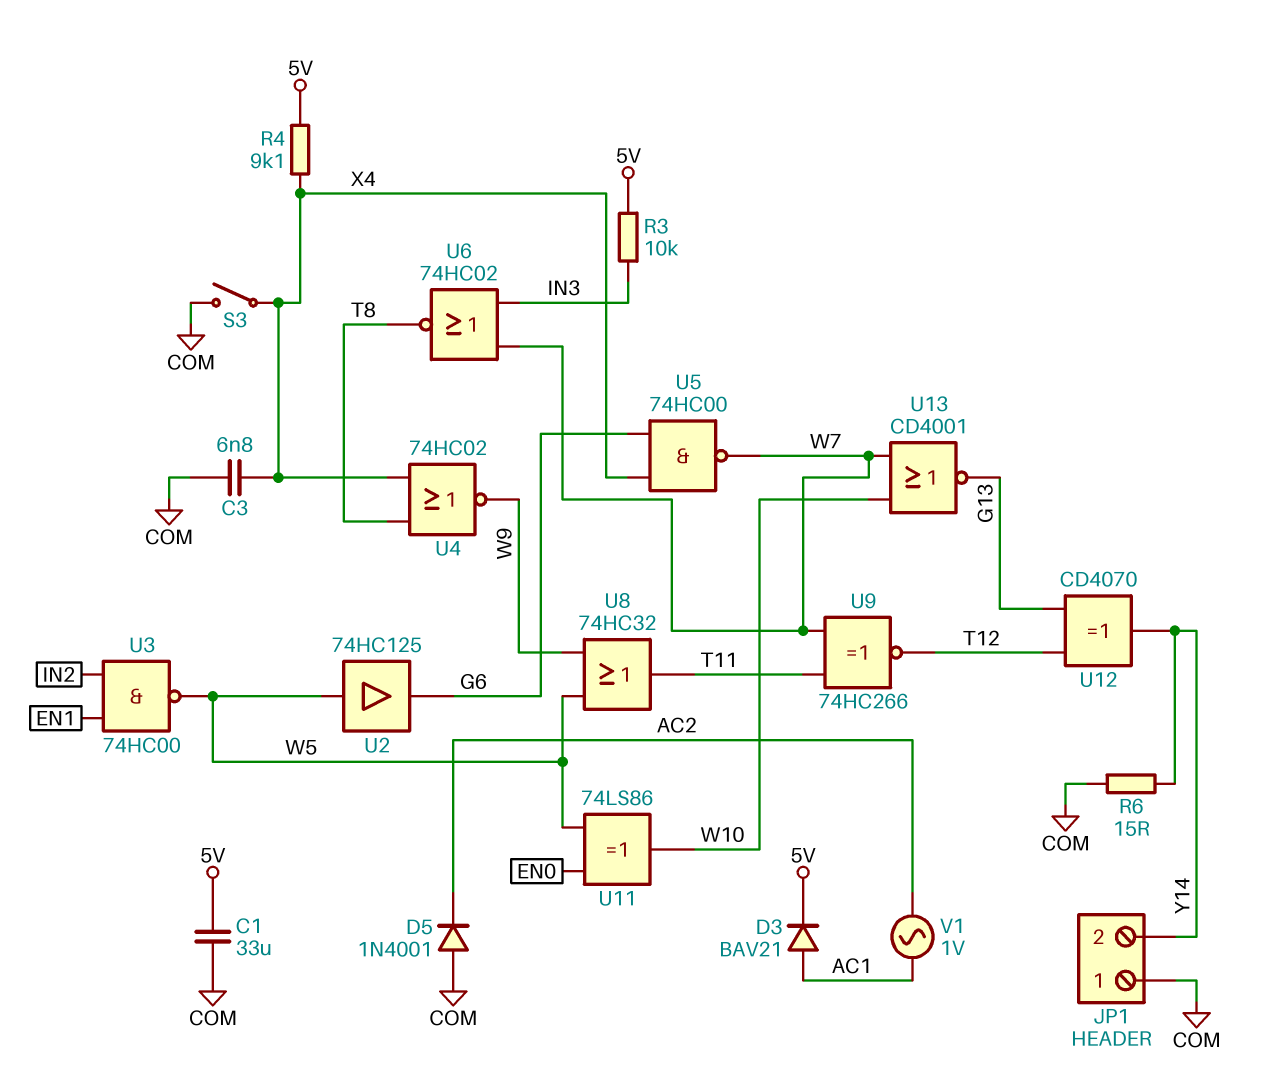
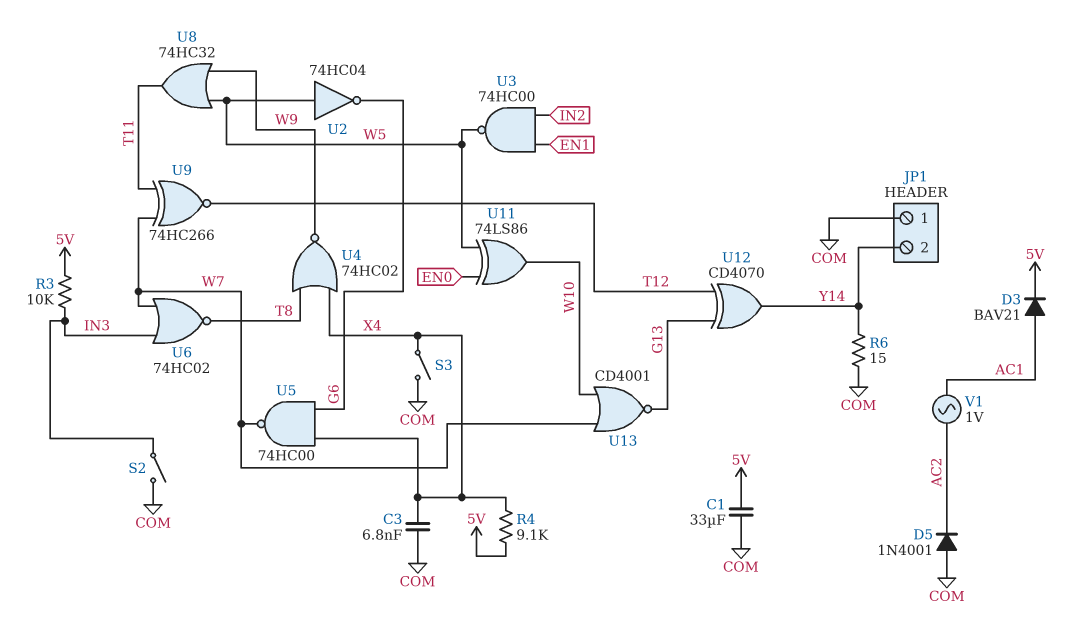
S2: none -> switch (COM, IN3)
U2: buffer 74HC125 (in W5, out G6) -> NOT 74HC04 (in W5, out G6)

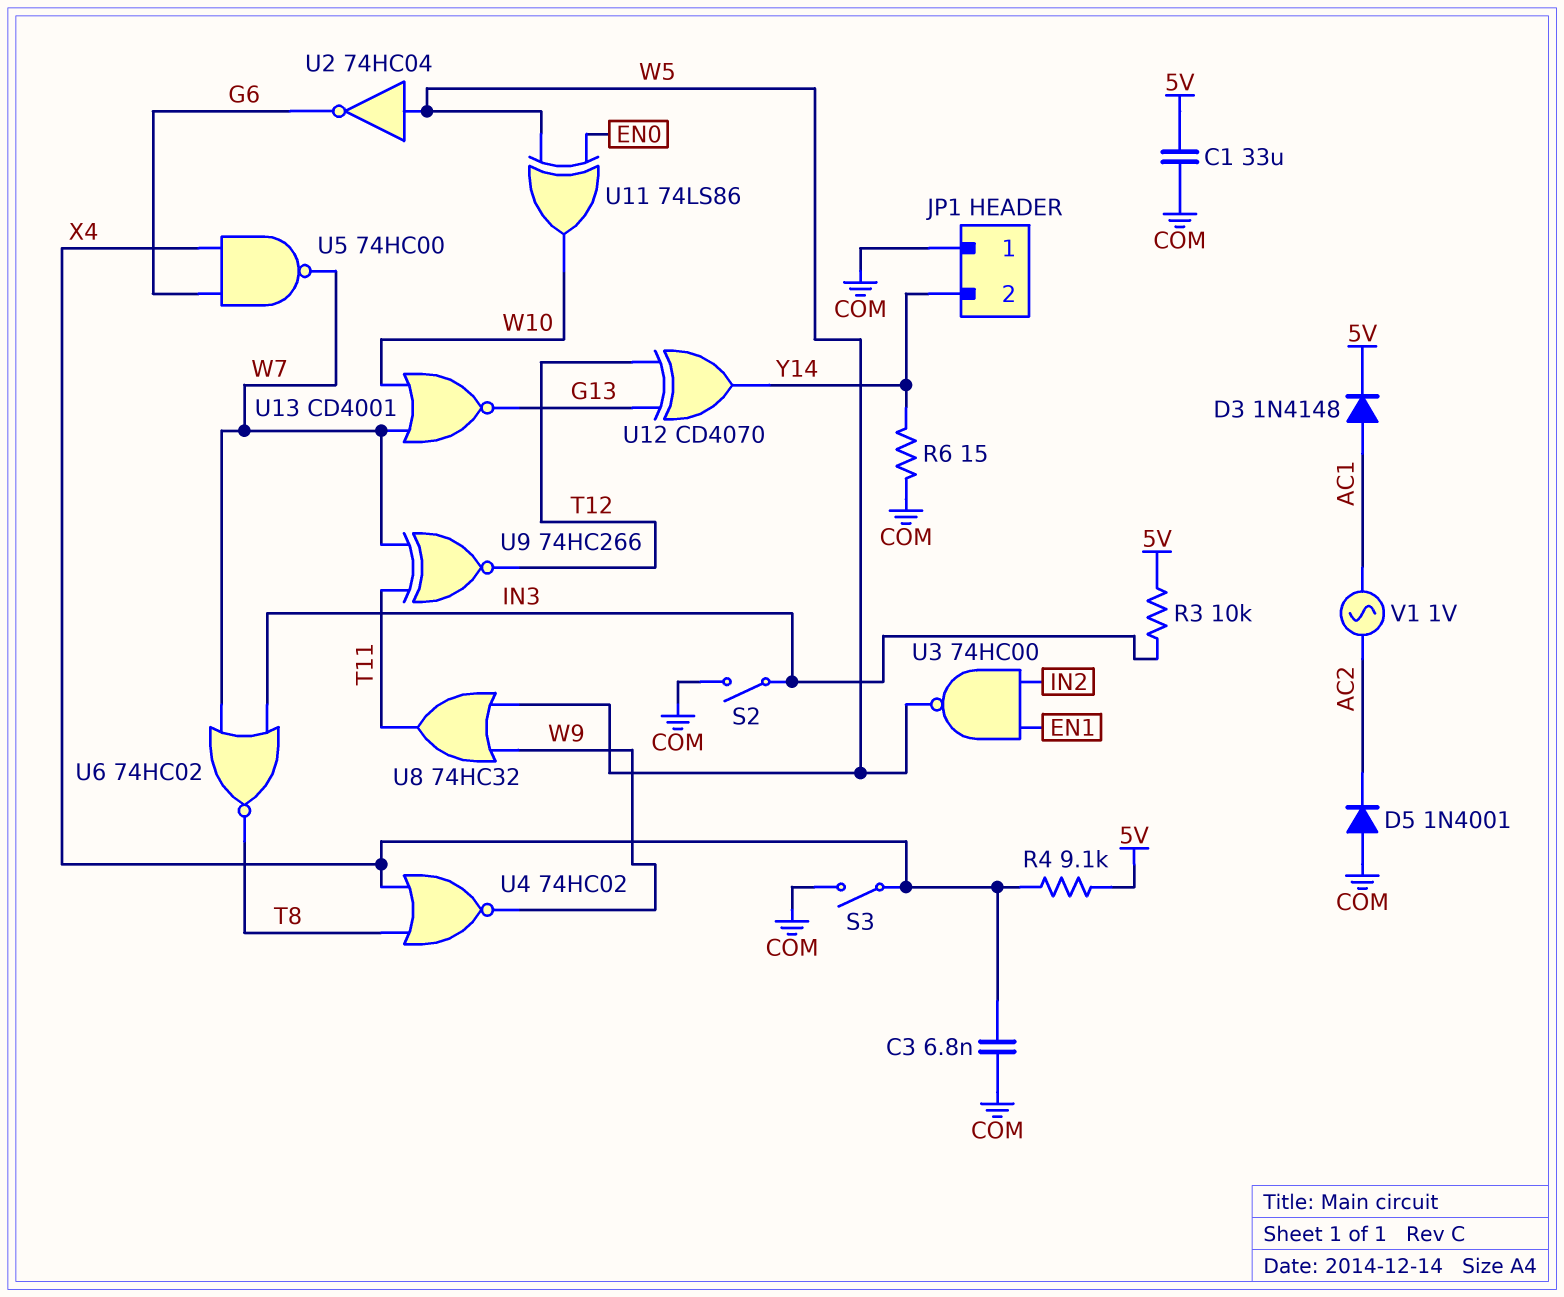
D3: diode BAV21 (A AC1, K 5V) -> diode 1N4148 (A AC1, K 5V)

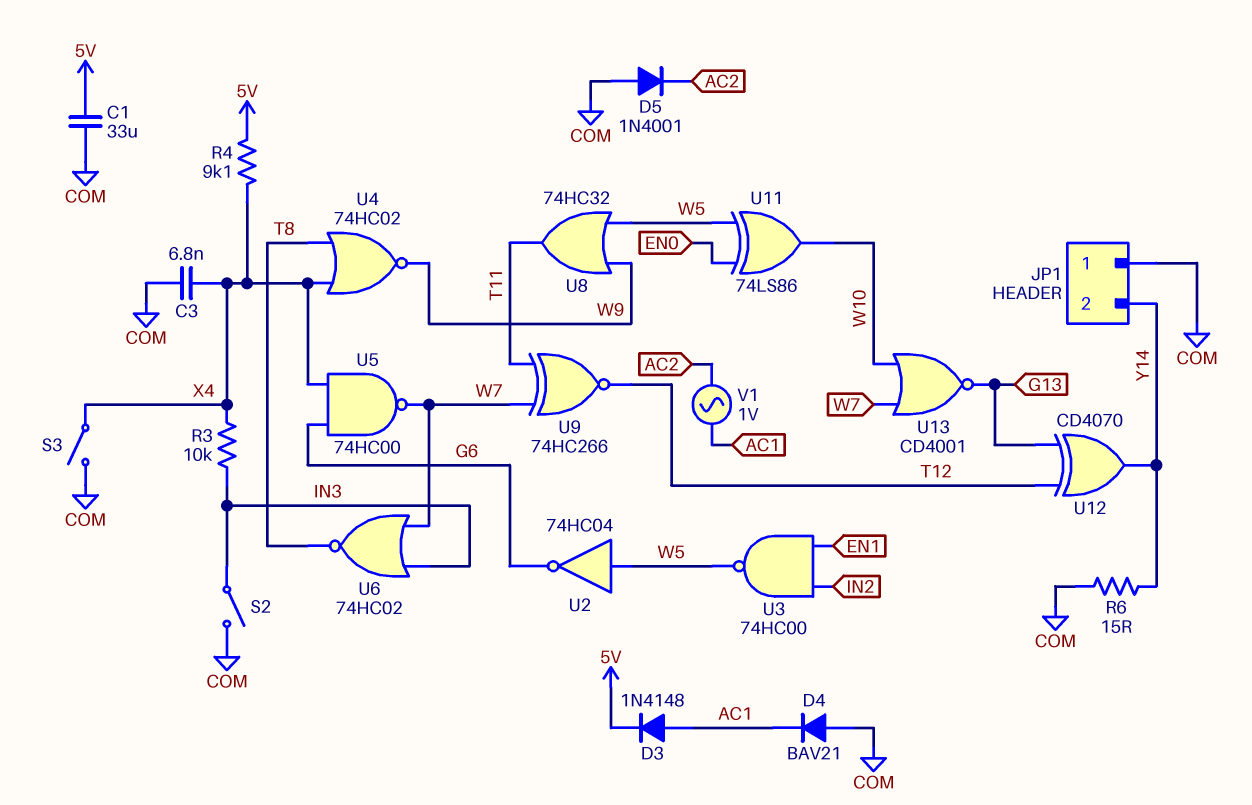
D4: none -> diode BAV21 (A COM, K AC1)
R3: 10k (5V, IN3) -> 10k (IN3, X4)

